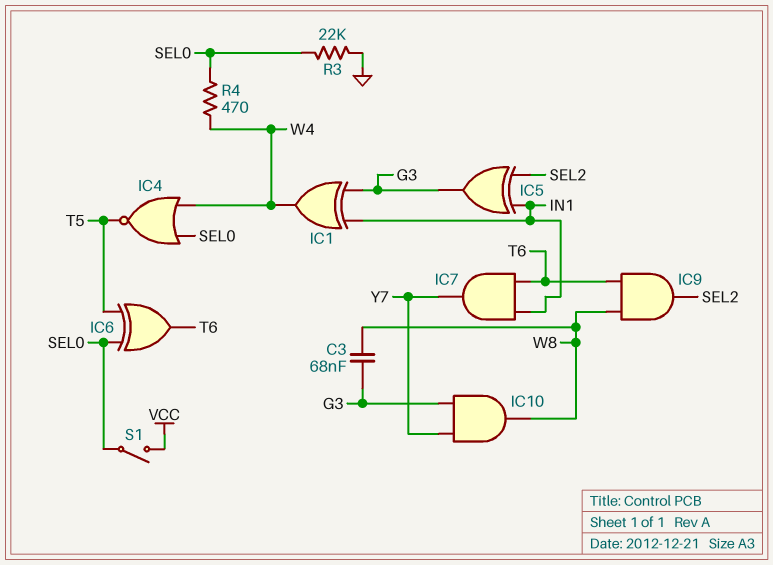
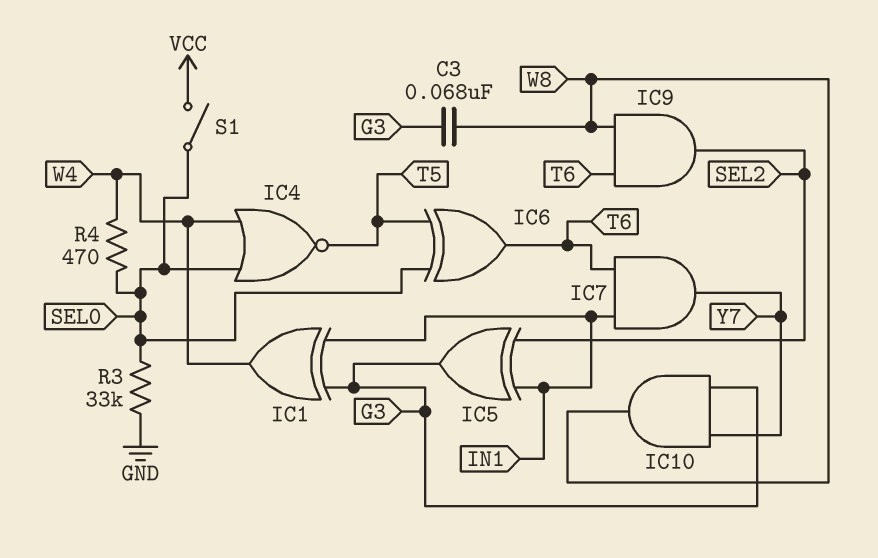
R3: 22k (GND, SEL0) -> 33k (GND, SEL0)

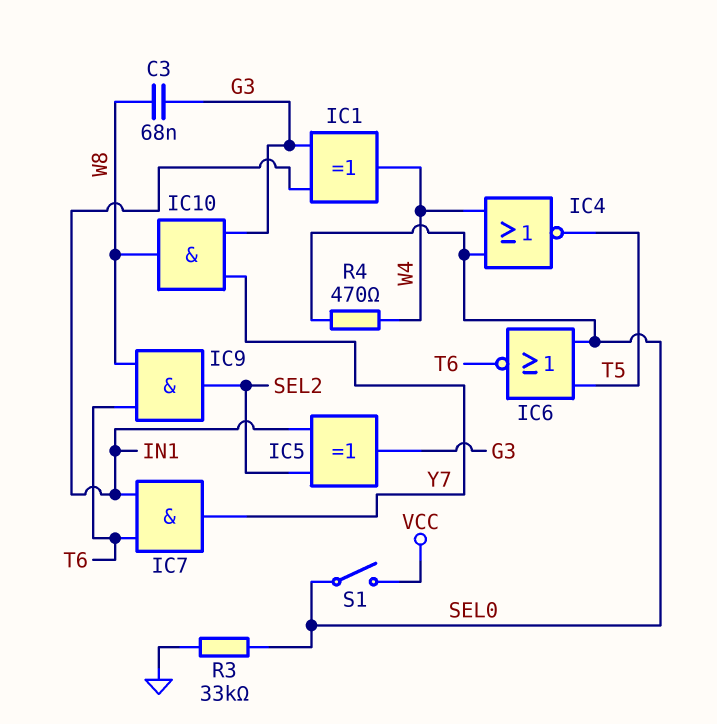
IC6: XOR (in SEL0, in T5, out T6) -> NOR (in SEL0, in T5, out T6)

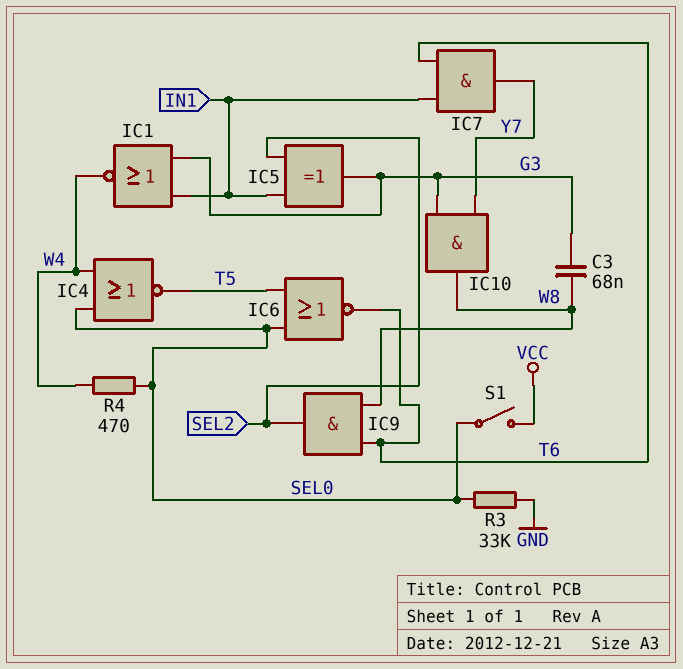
IC1: XOR (in G3, in IN1, out W4) -> NOR (in G3, in IN1, out W4)

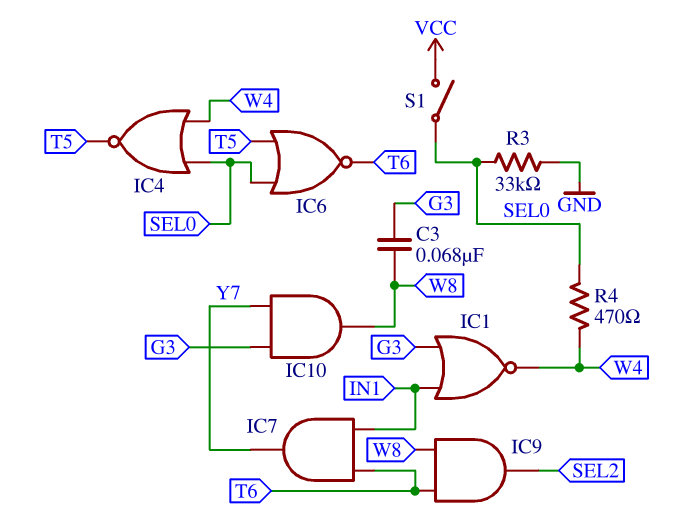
IC5: XOR (in IN1, in SEL2, out G3) -> none

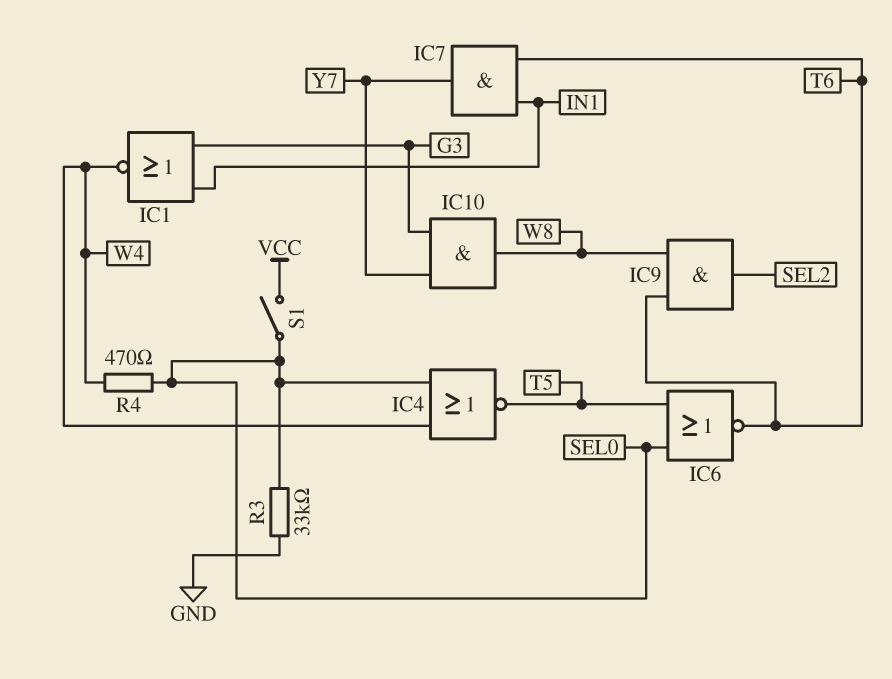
C3: 68nF (G3, W8) -> none

